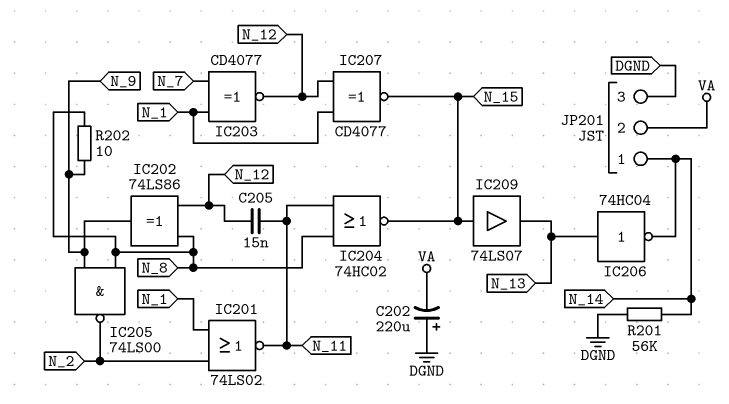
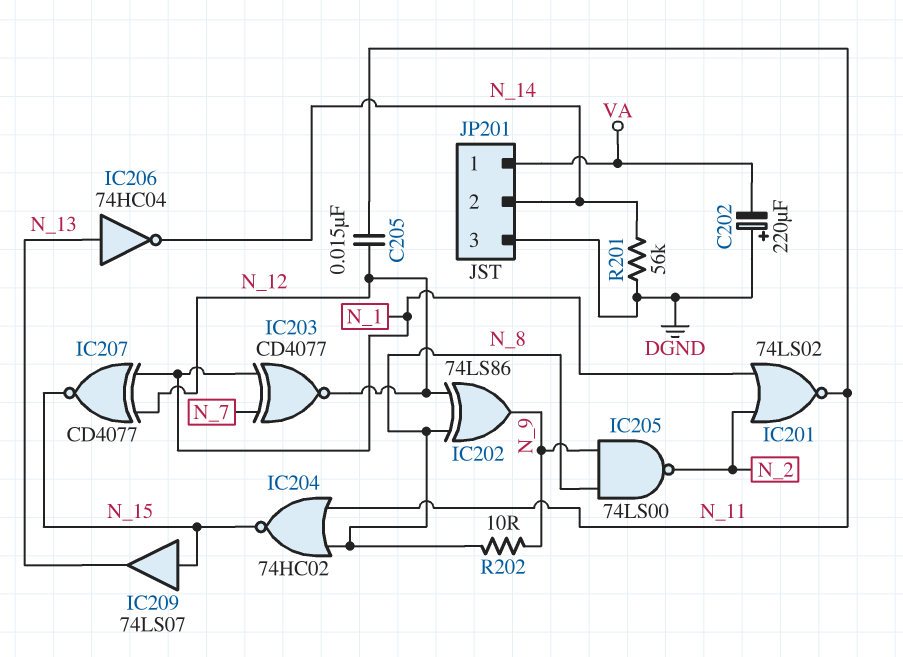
JP201 pin 1: N_14 -> VA
JP201 pin 2: VA -> N_14

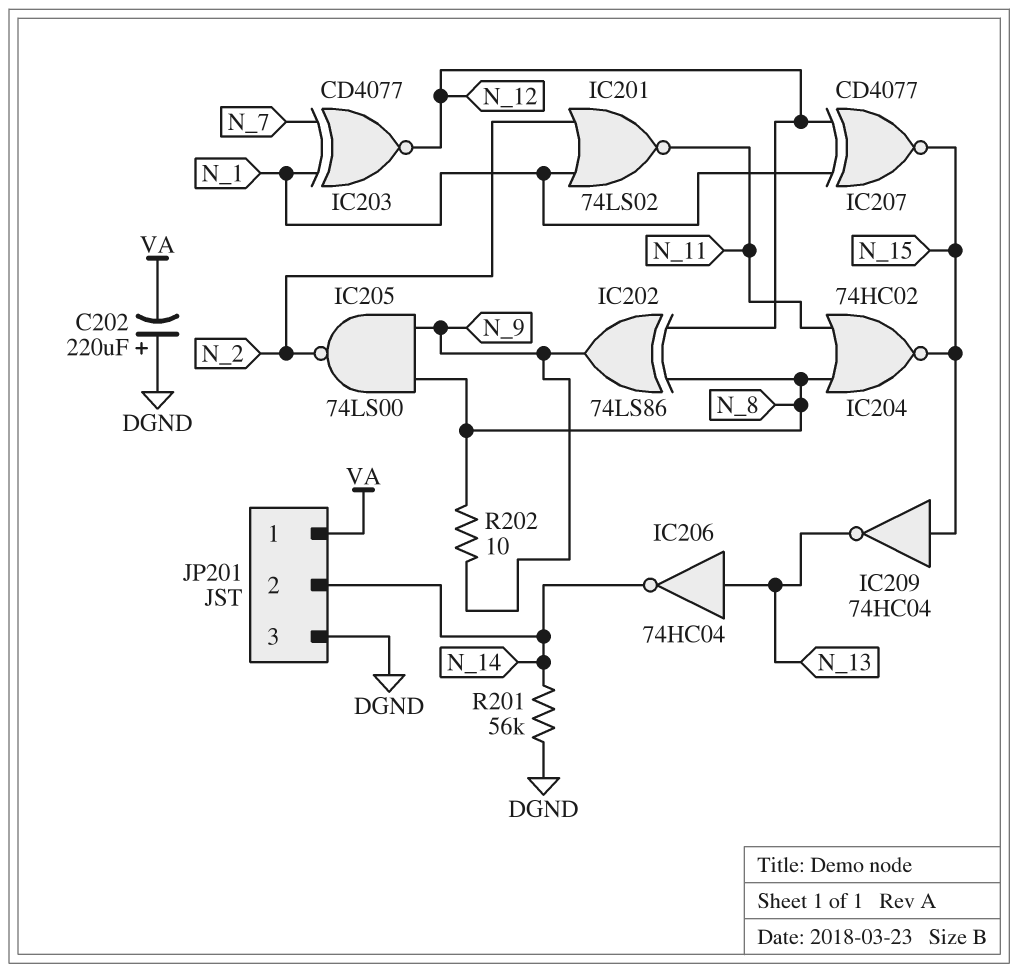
C205: 15nF (N_11, N_12) -> none
IC209: buffer 74LS07 (in N_15, out N_13) -> NOT 74HC04 (in N_15, out N_13)

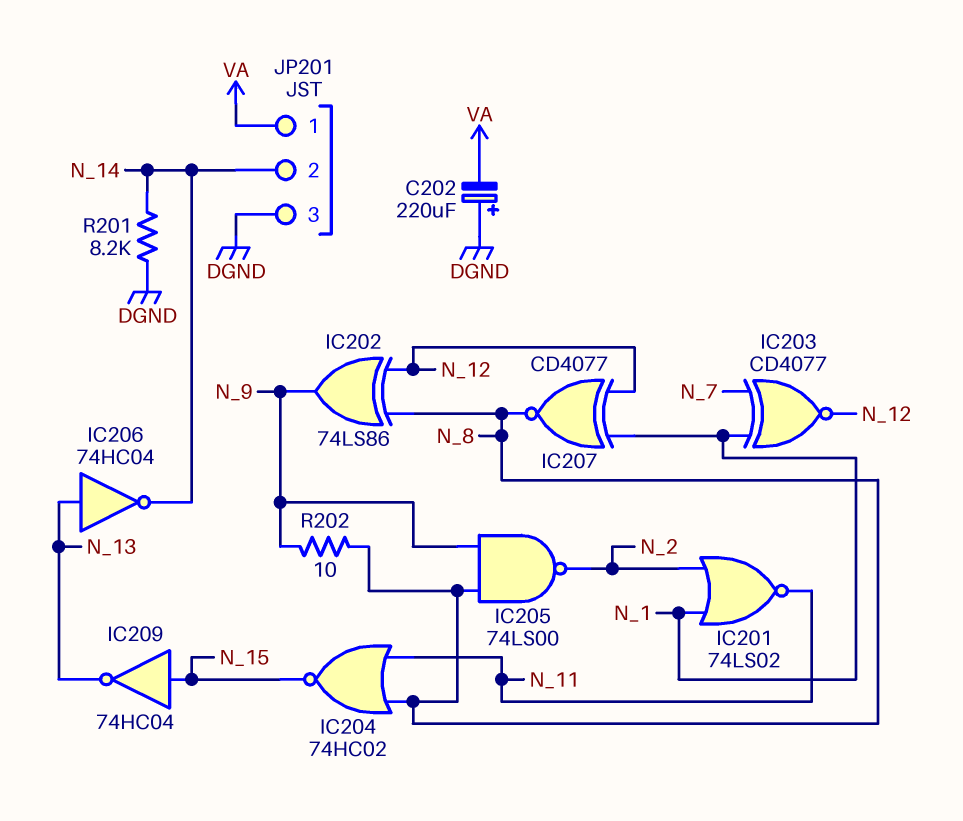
IC207: XNOR CD4077 (in N_1, in N_12, out N_15) -> XNOR CD4077 (in N_1, in N_12, out N_8)
R201: 56k (DGND, N_14) -> 8.2k (DGND, N_14)

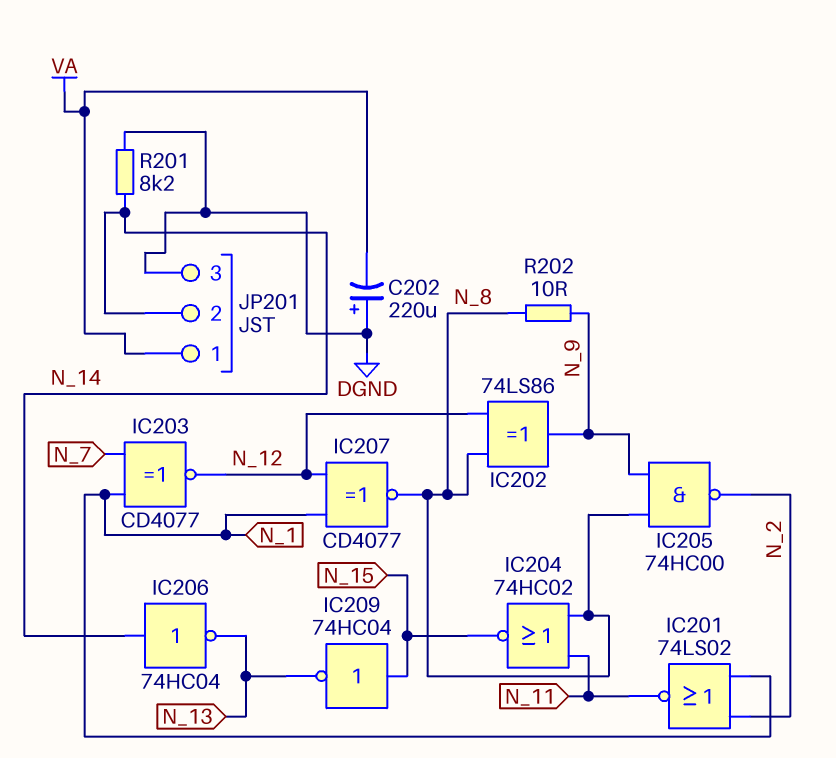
IC205: NAND 74LS00 (in N_8, in N_9, out N_2) -> NAND 74HC00 (in N_8, in N_9, out N_2)
IC206: NOT 74HC04 (in N_13, out N_14) -> NOT 74HC04 (in N_14, out N_13)

